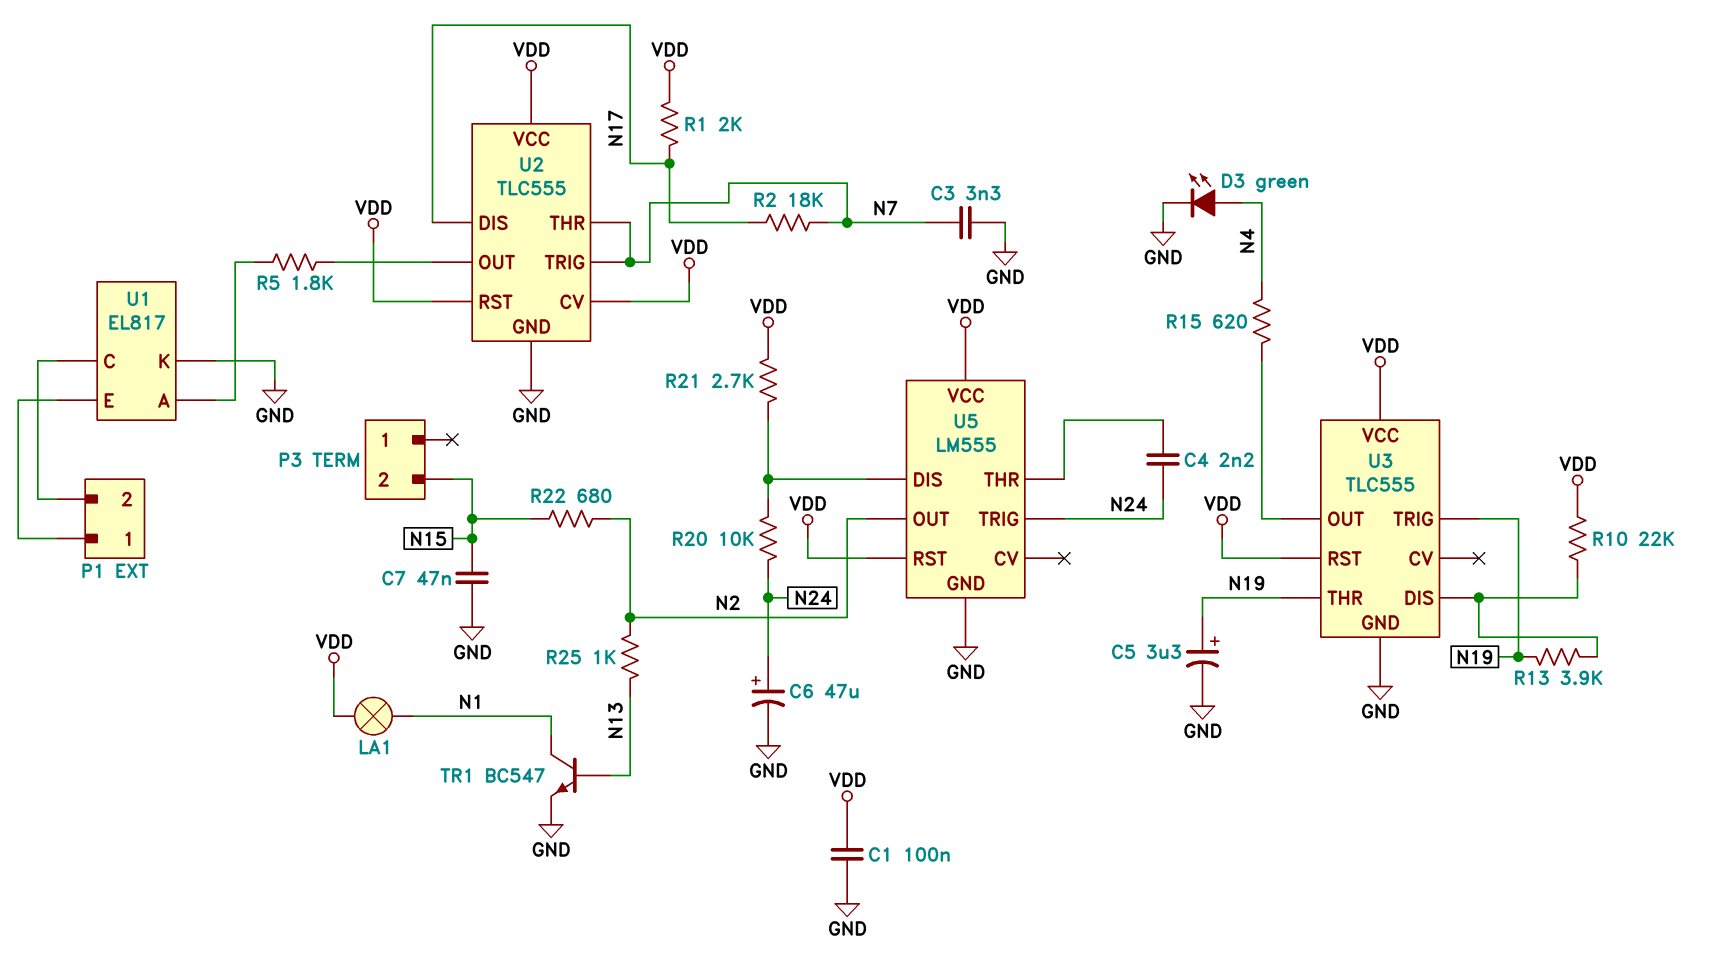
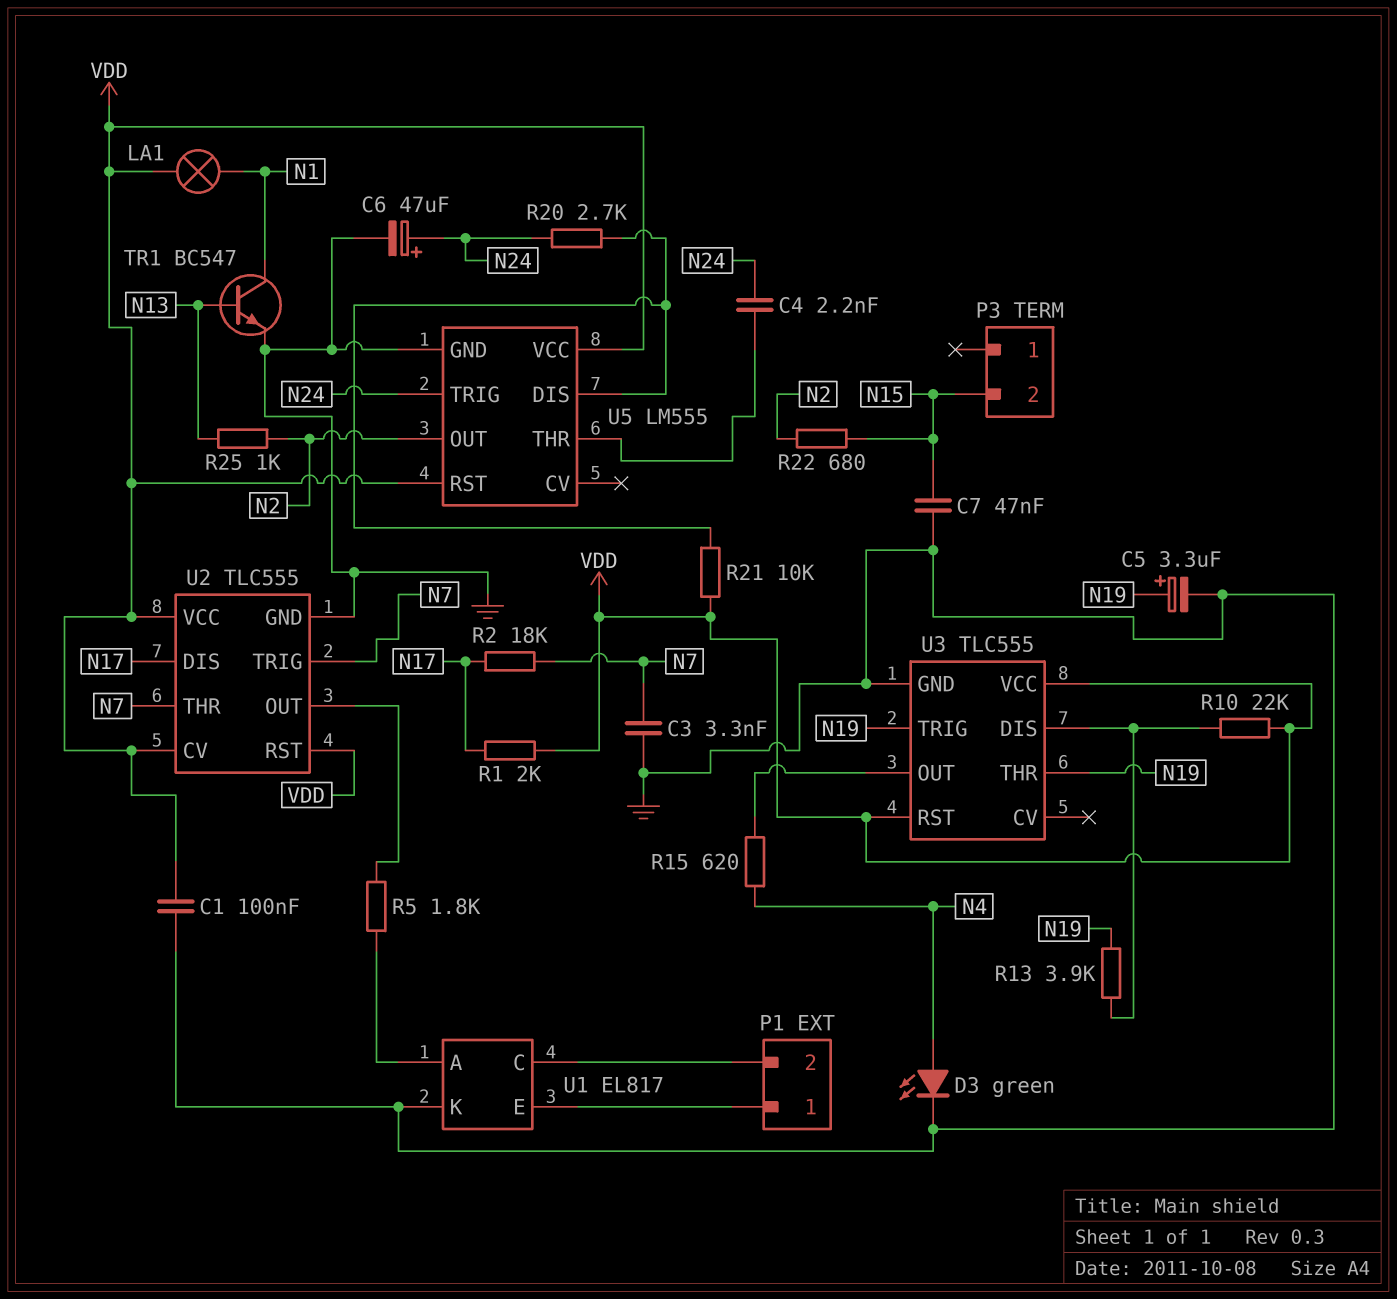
R20: 10k (N24, U5/DIS) -> 2.7k (N24, U5/DIS)
R21: 2.7k (U5/DIS, VDD) -> 10k (U5/DIS, VDD)

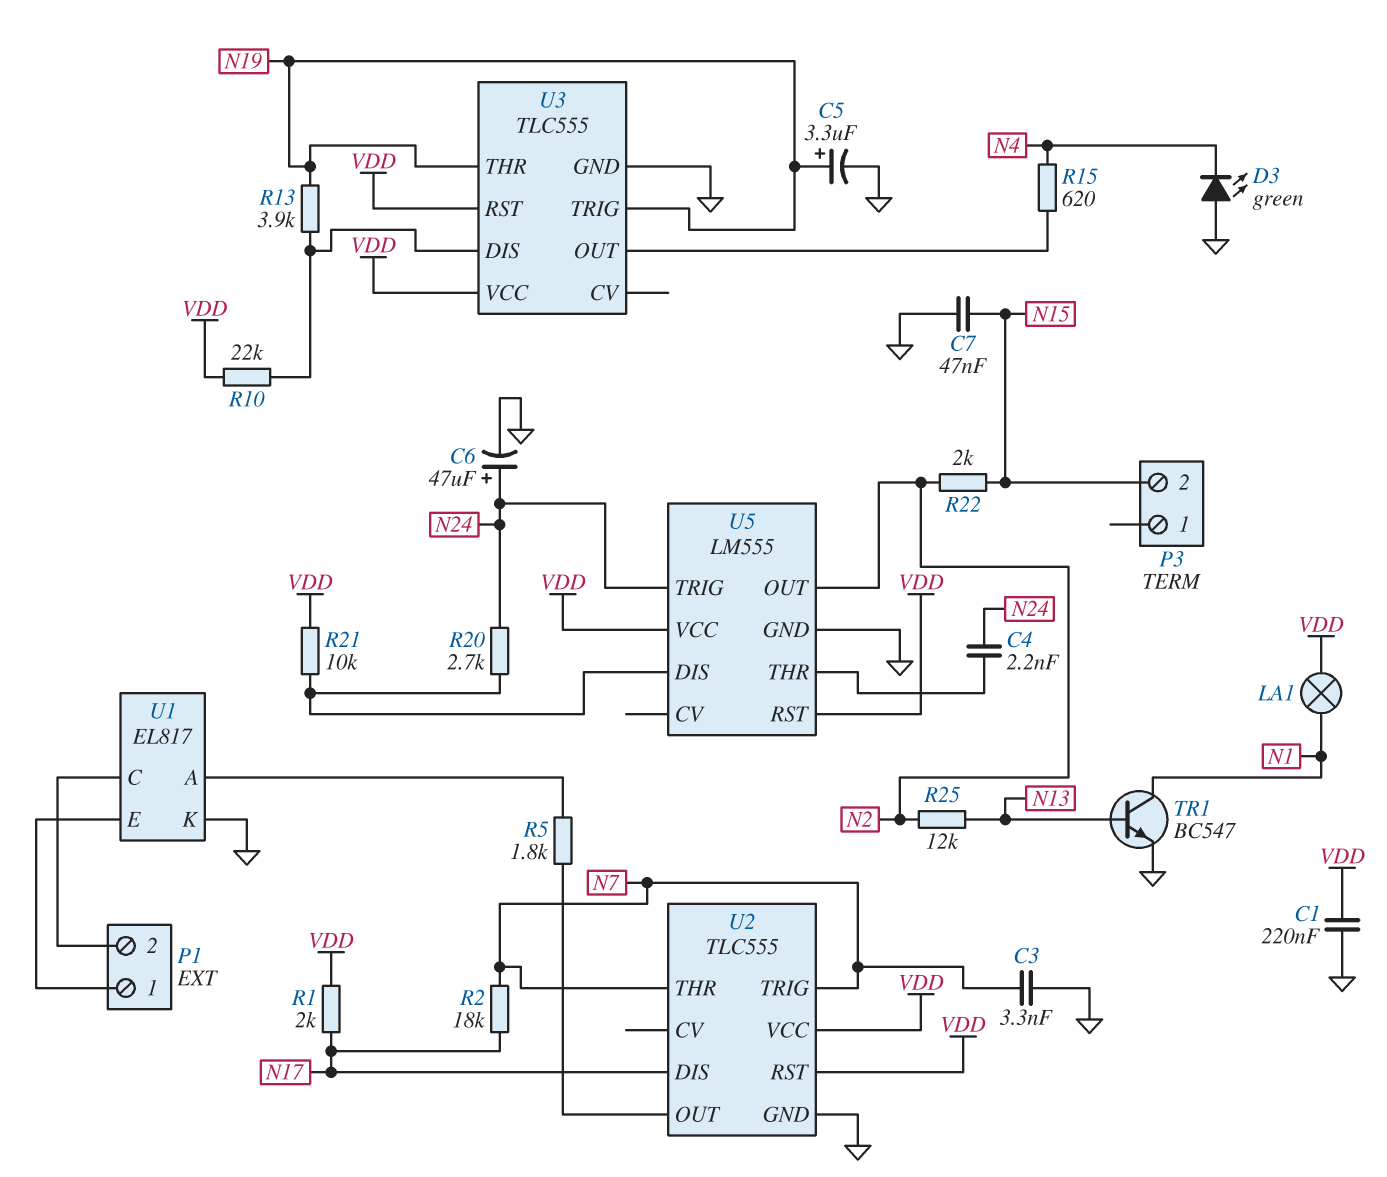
C1: 100nF (GND, VDD) -> 220nF (GND, VDD)
D3: LED green (A N4, K GND) -> LED green (A GND, K N4)
R22: 680 (N2, N15) -> 2k (N2, N15)
R25: 1k (N2, N13) -> 12k (N2, N13)
U2 pin CV: VDD -> none

